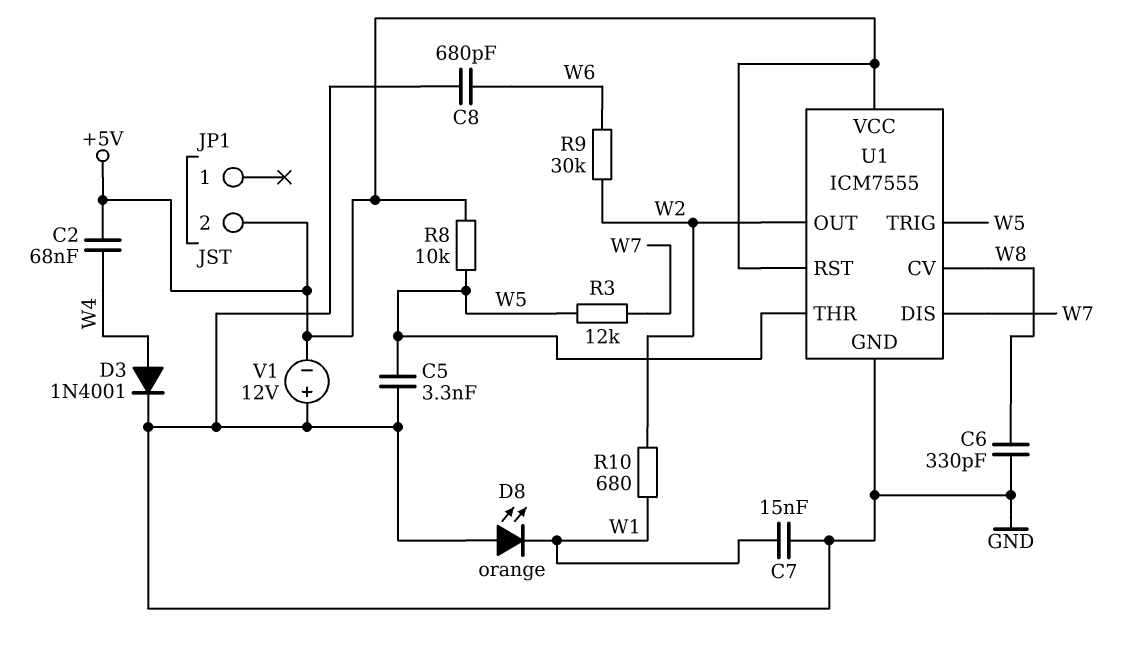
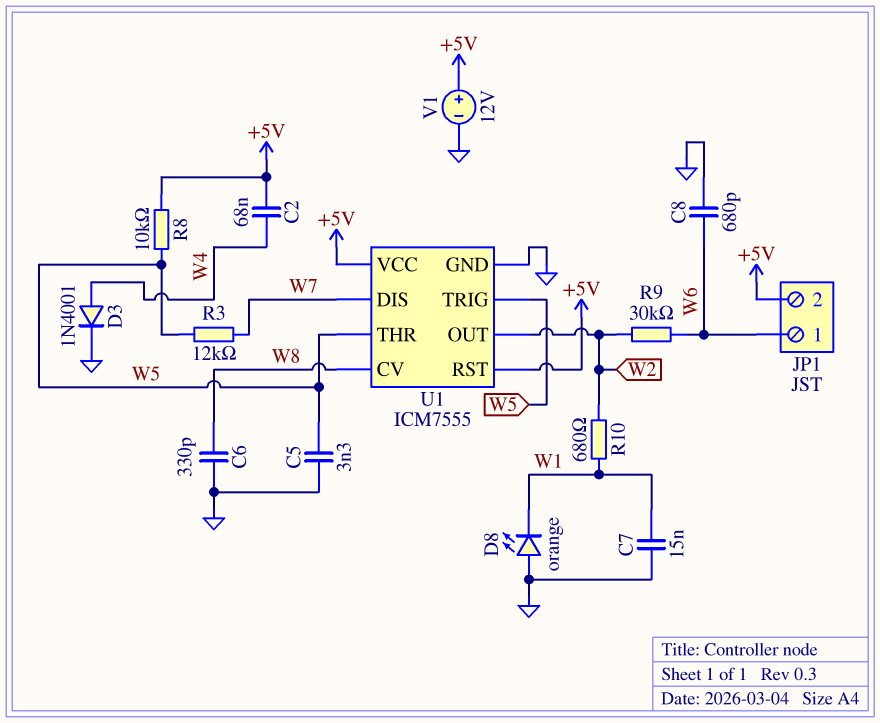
JP1 pin 1: none -> W6
V1: 12V (plus GND, minus +5V) -> 12V (plus +5V, minus GND)

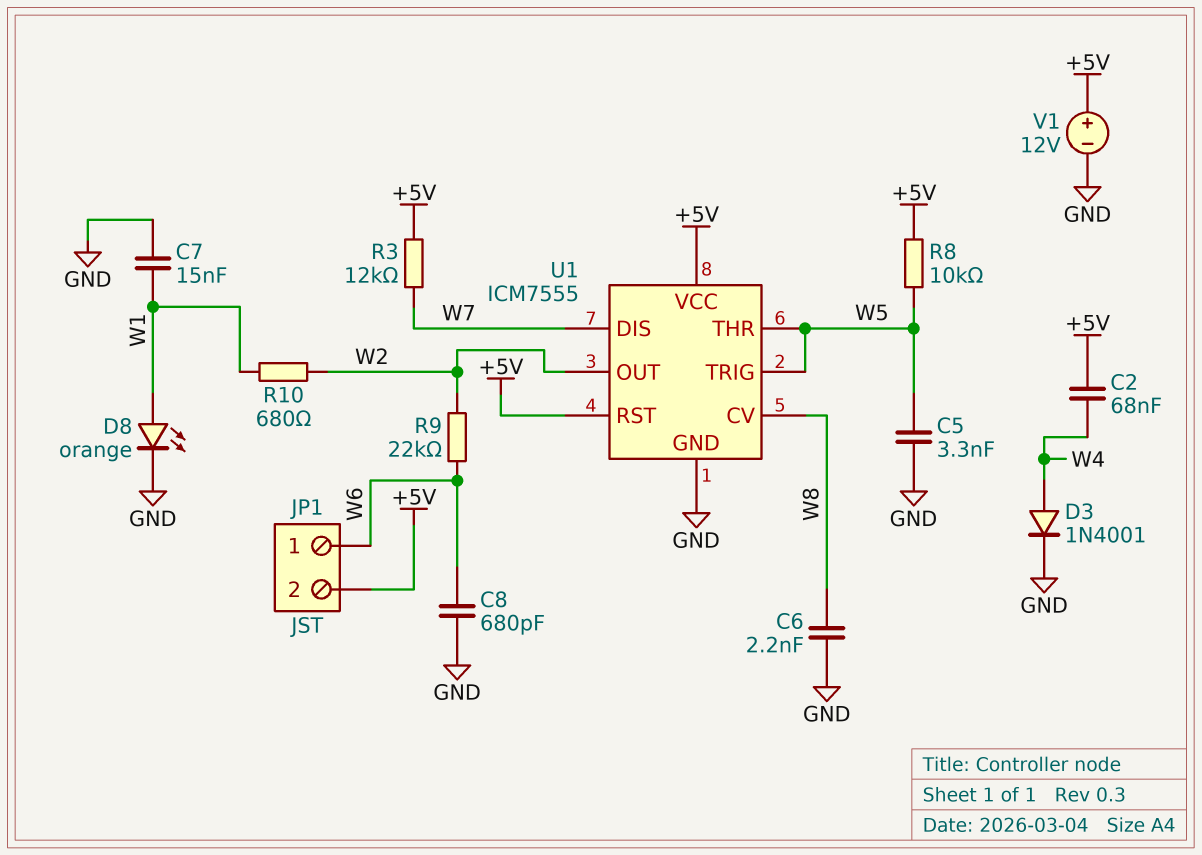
C6: 330pF (GND, W8) -> 2.2nF (GND, W8)
D8: LED orange (A GND, K W1) -> LED orange (A W1, K GND)
R3: 12k (W5, W7) -> 12k (+5V, W7)
R9: 30k (W2, W6) -> 22k (W2, W6)

